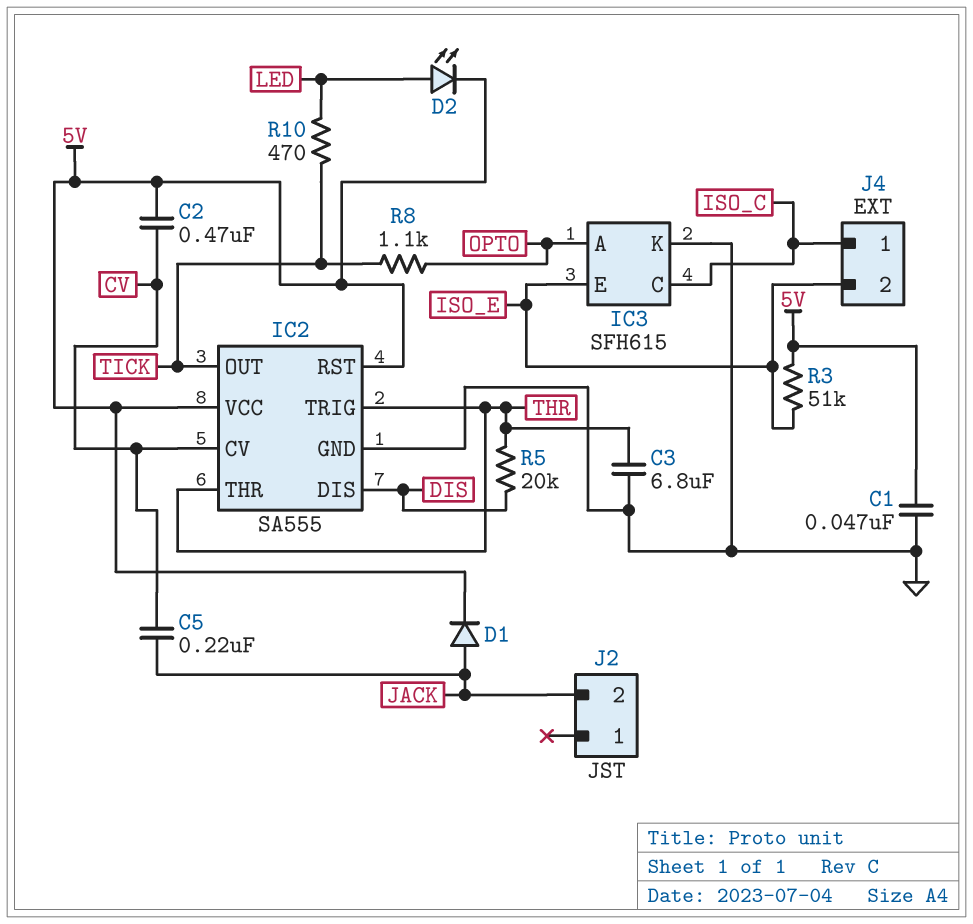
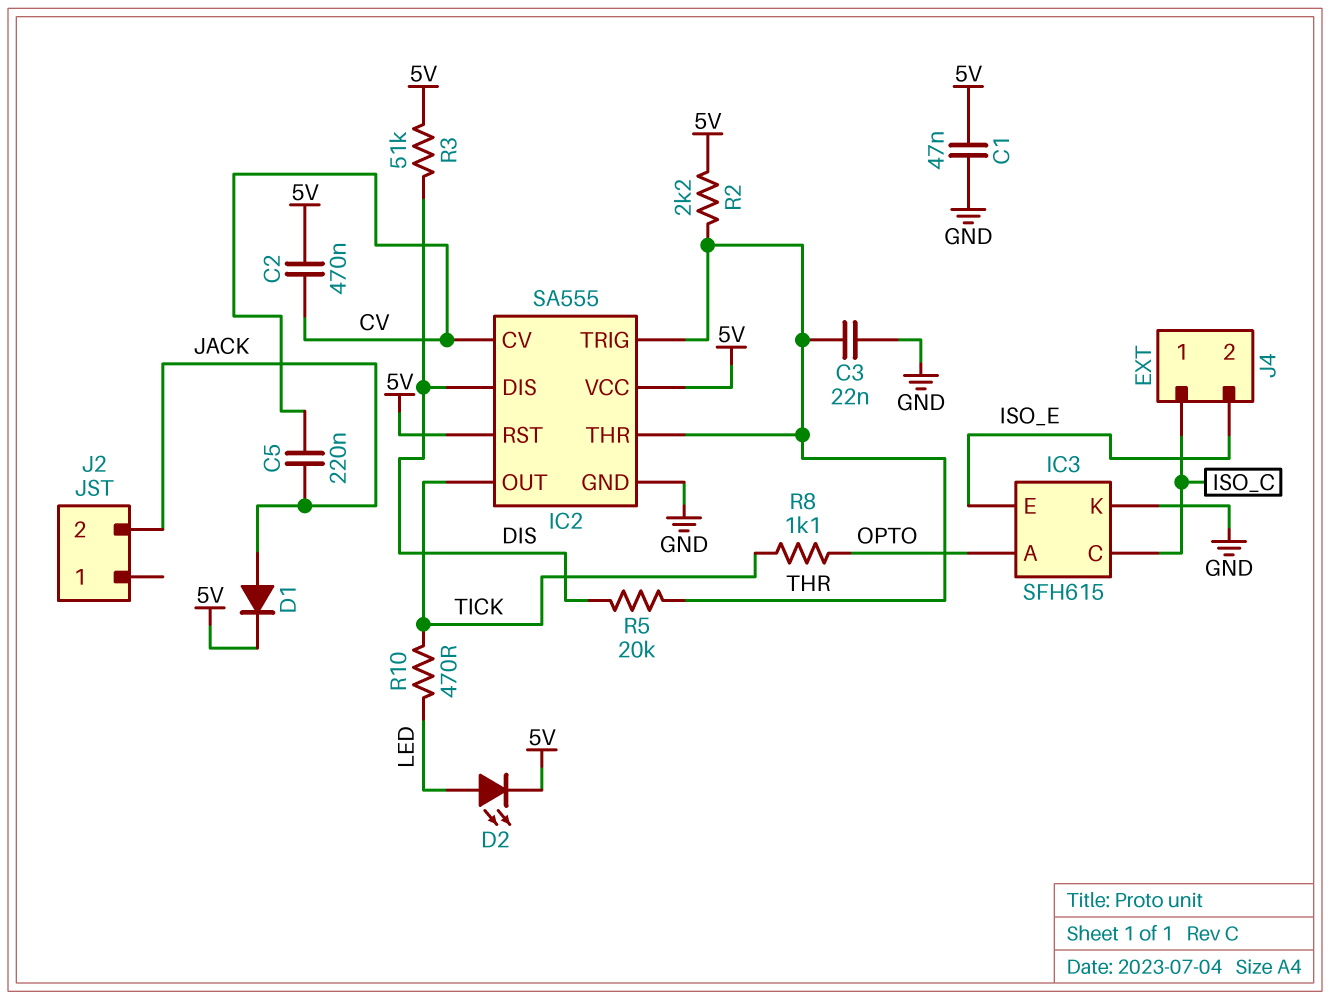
C3: 6.8uF (GND, THR) -> 22nF (GND, THR)
R2: none -> 2.2k (5V, THR)
R3: 51k (5V, ISO_E) -> 51k (5V, DIS)

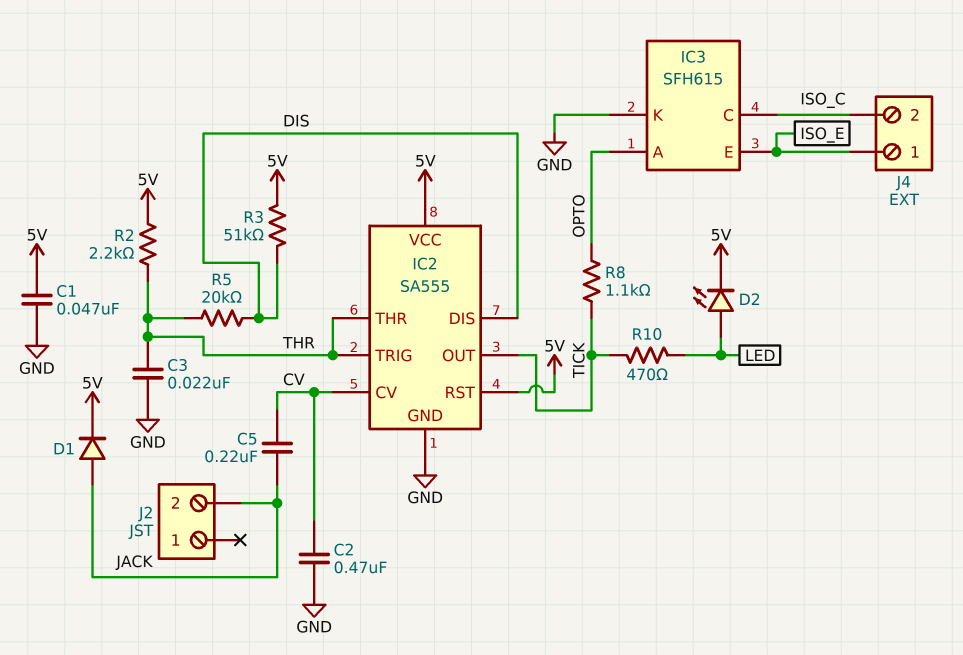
C2: 470nF (5V, CV) -> 470nF (CV, GND)
J4 pin 1: ISO_C -> ISO_E
J4 pin 2: ISO_E -> ISO_C

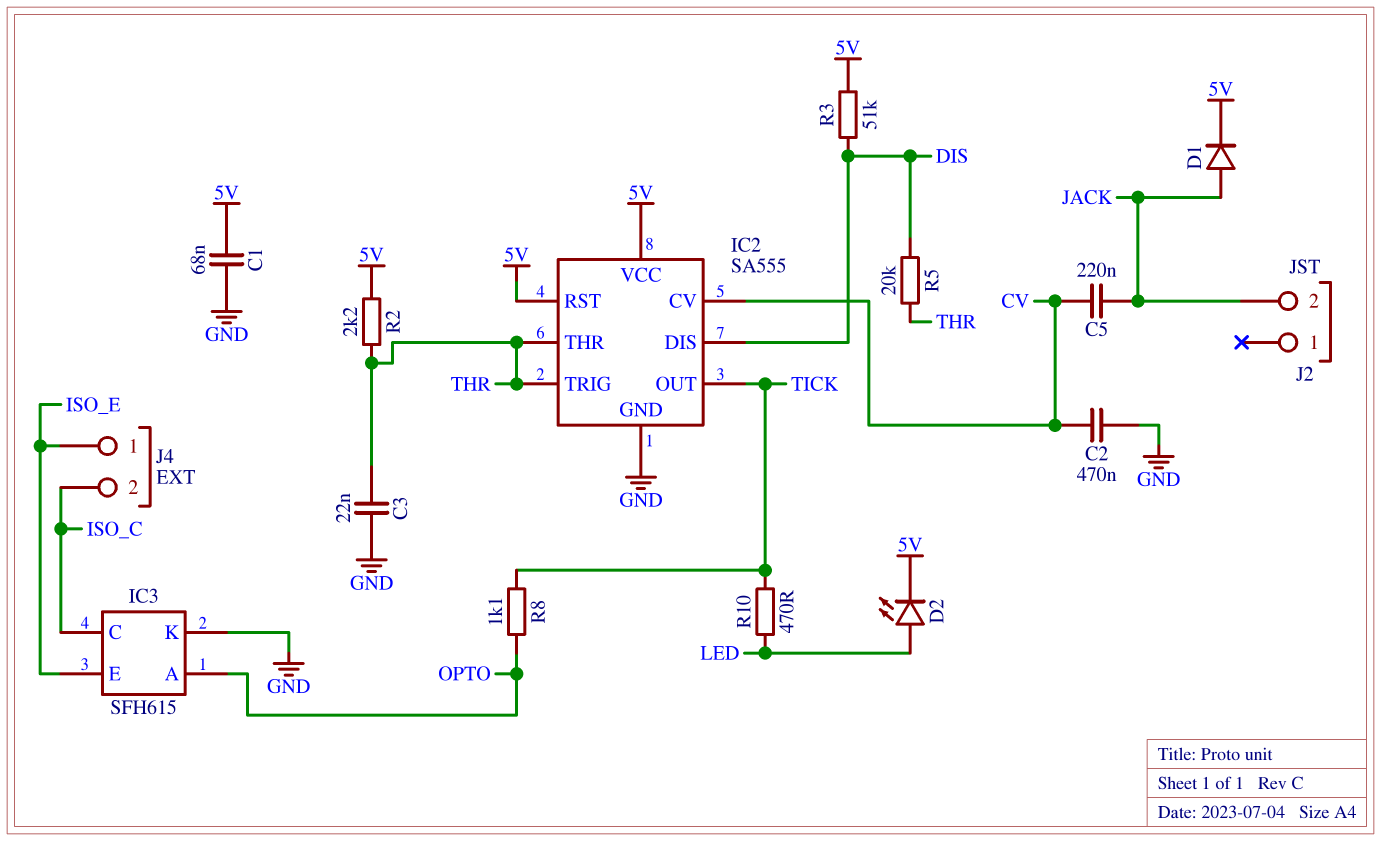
C1: 47nF (5V, GND) -> 68nF (5V, GND)

